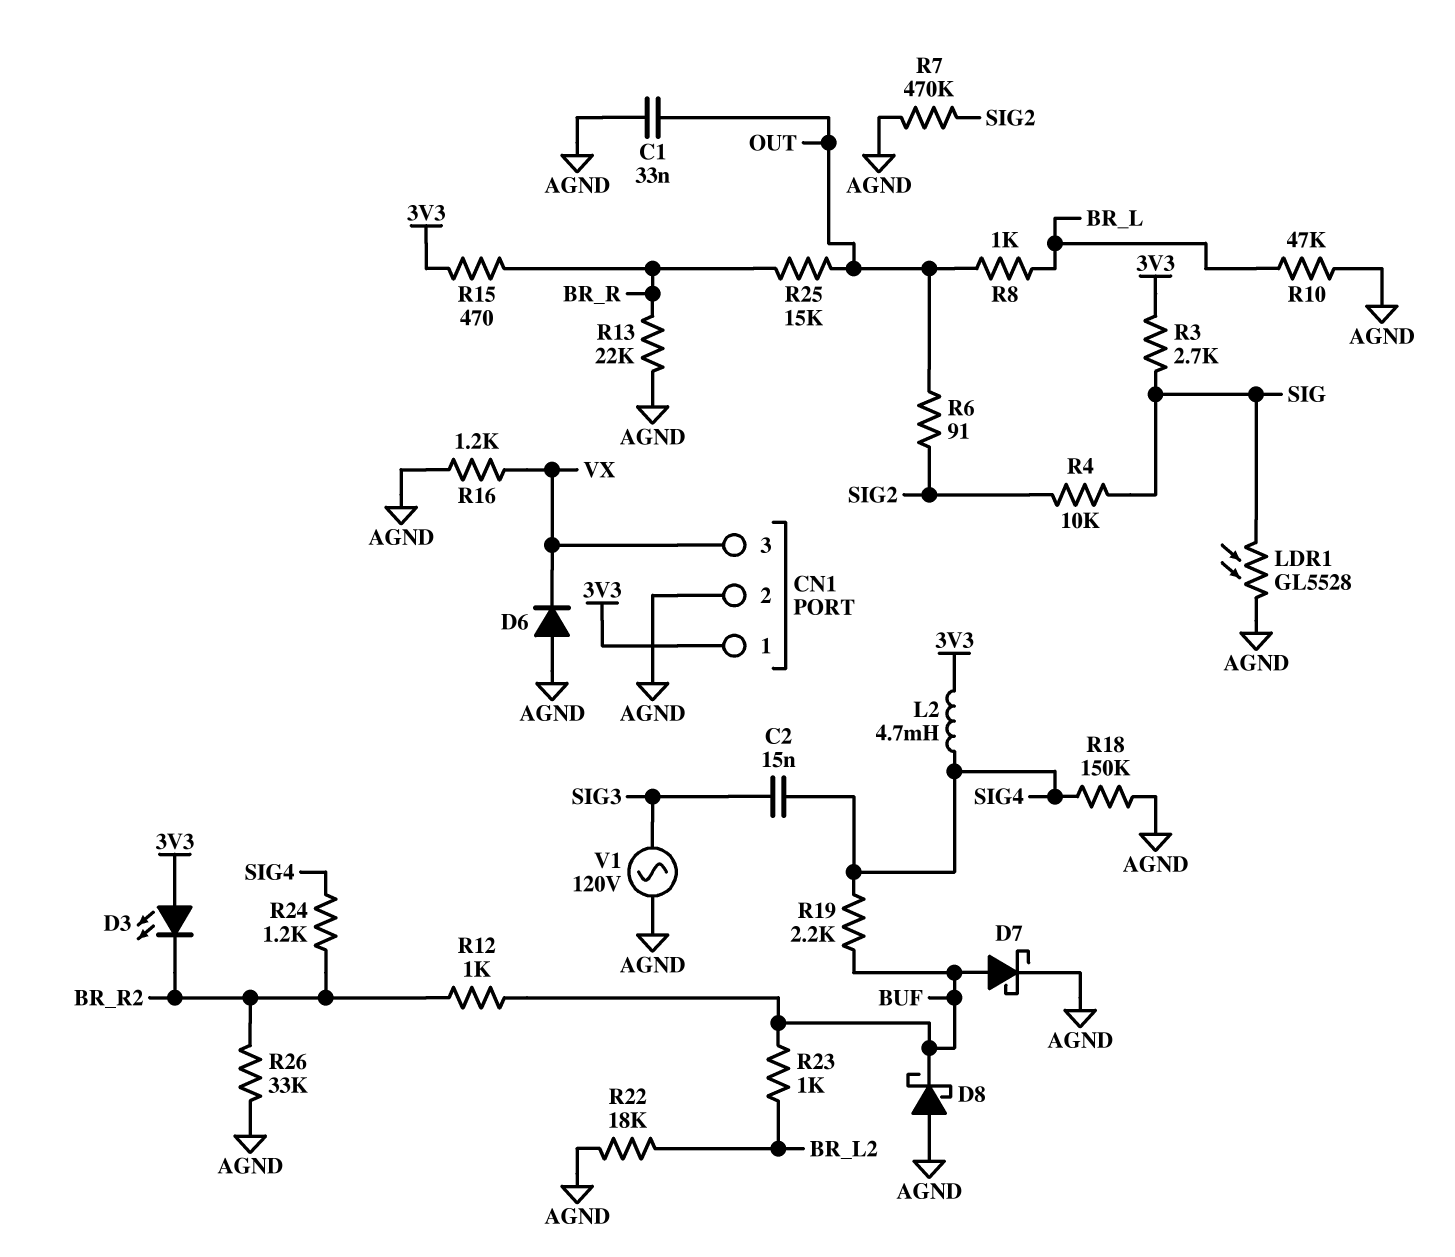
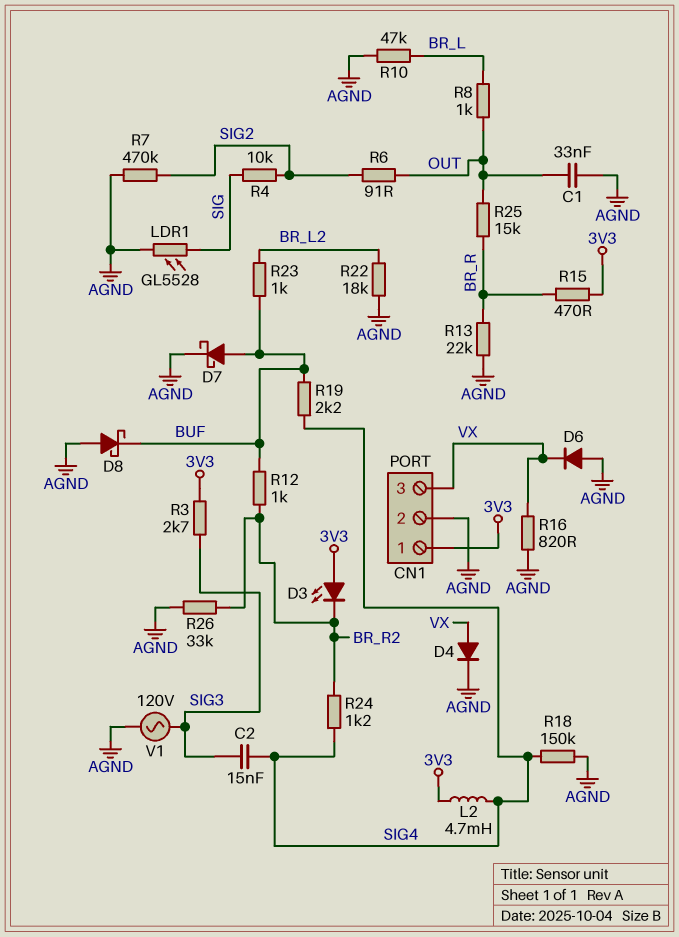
D4: none -> diode (A VX, K AGND)
R3: 2.7k (3V3, SIG) -> 2.7k (3V3, SIG3)
R16: 1.2k (AGND, VX) -> 820 (AGND, VX)

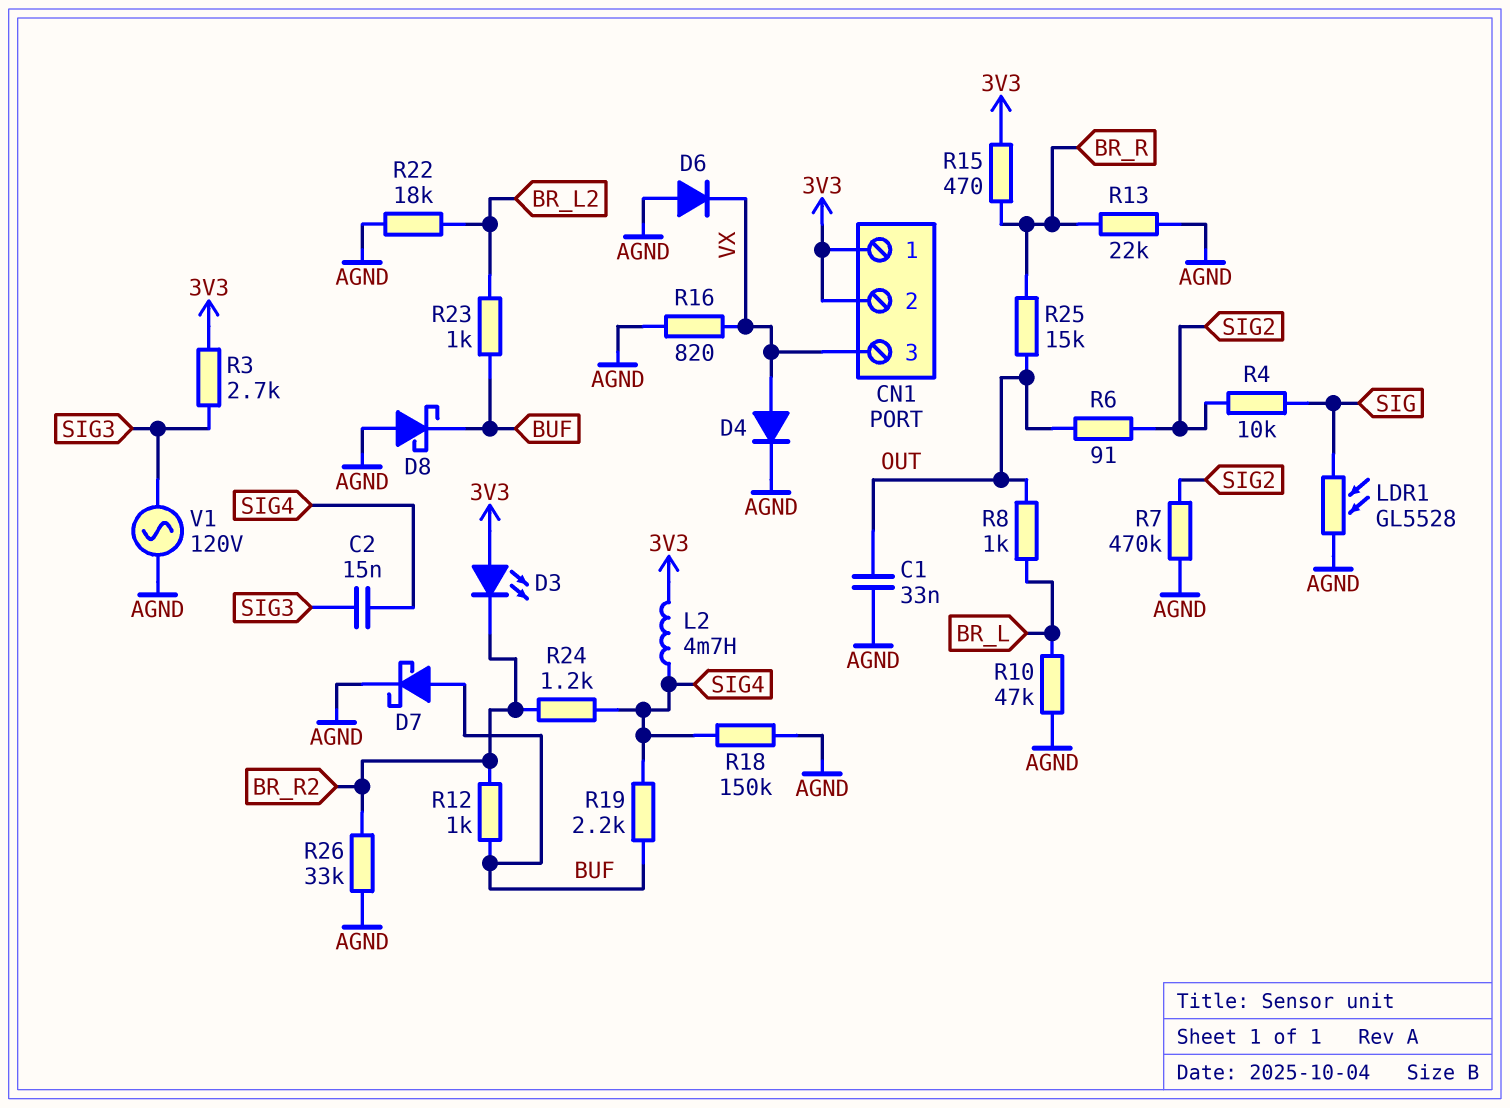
CN1 pin 2: AGND -> 3V3

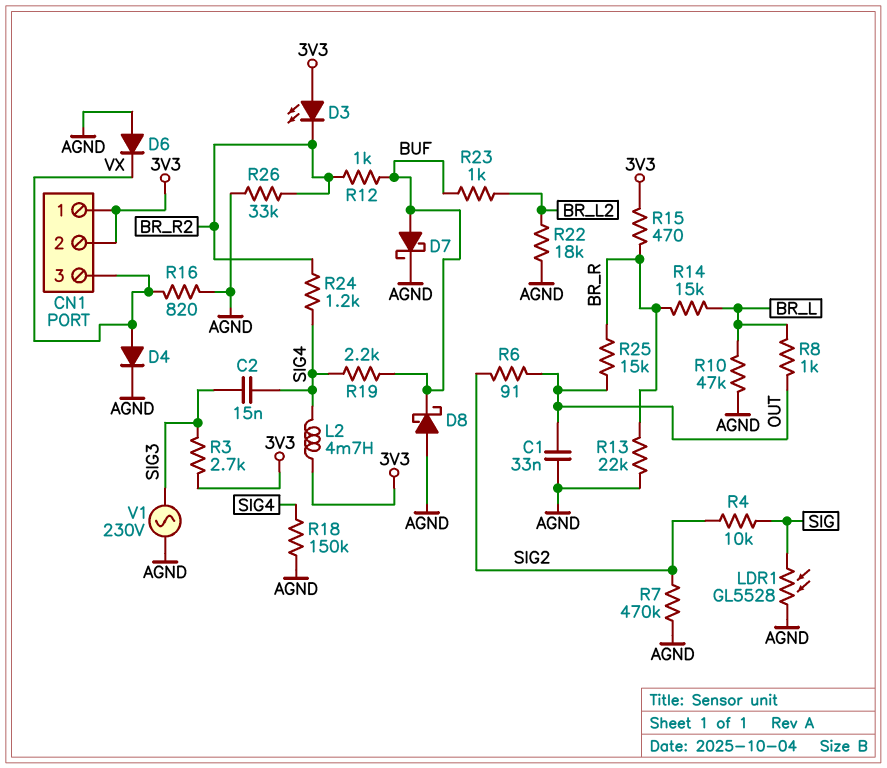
R14: none -> 15k (BR_L, BR_R)
V1: AC 120V (AGND, SIG3) -> AC 230V (AGND, SIG3)

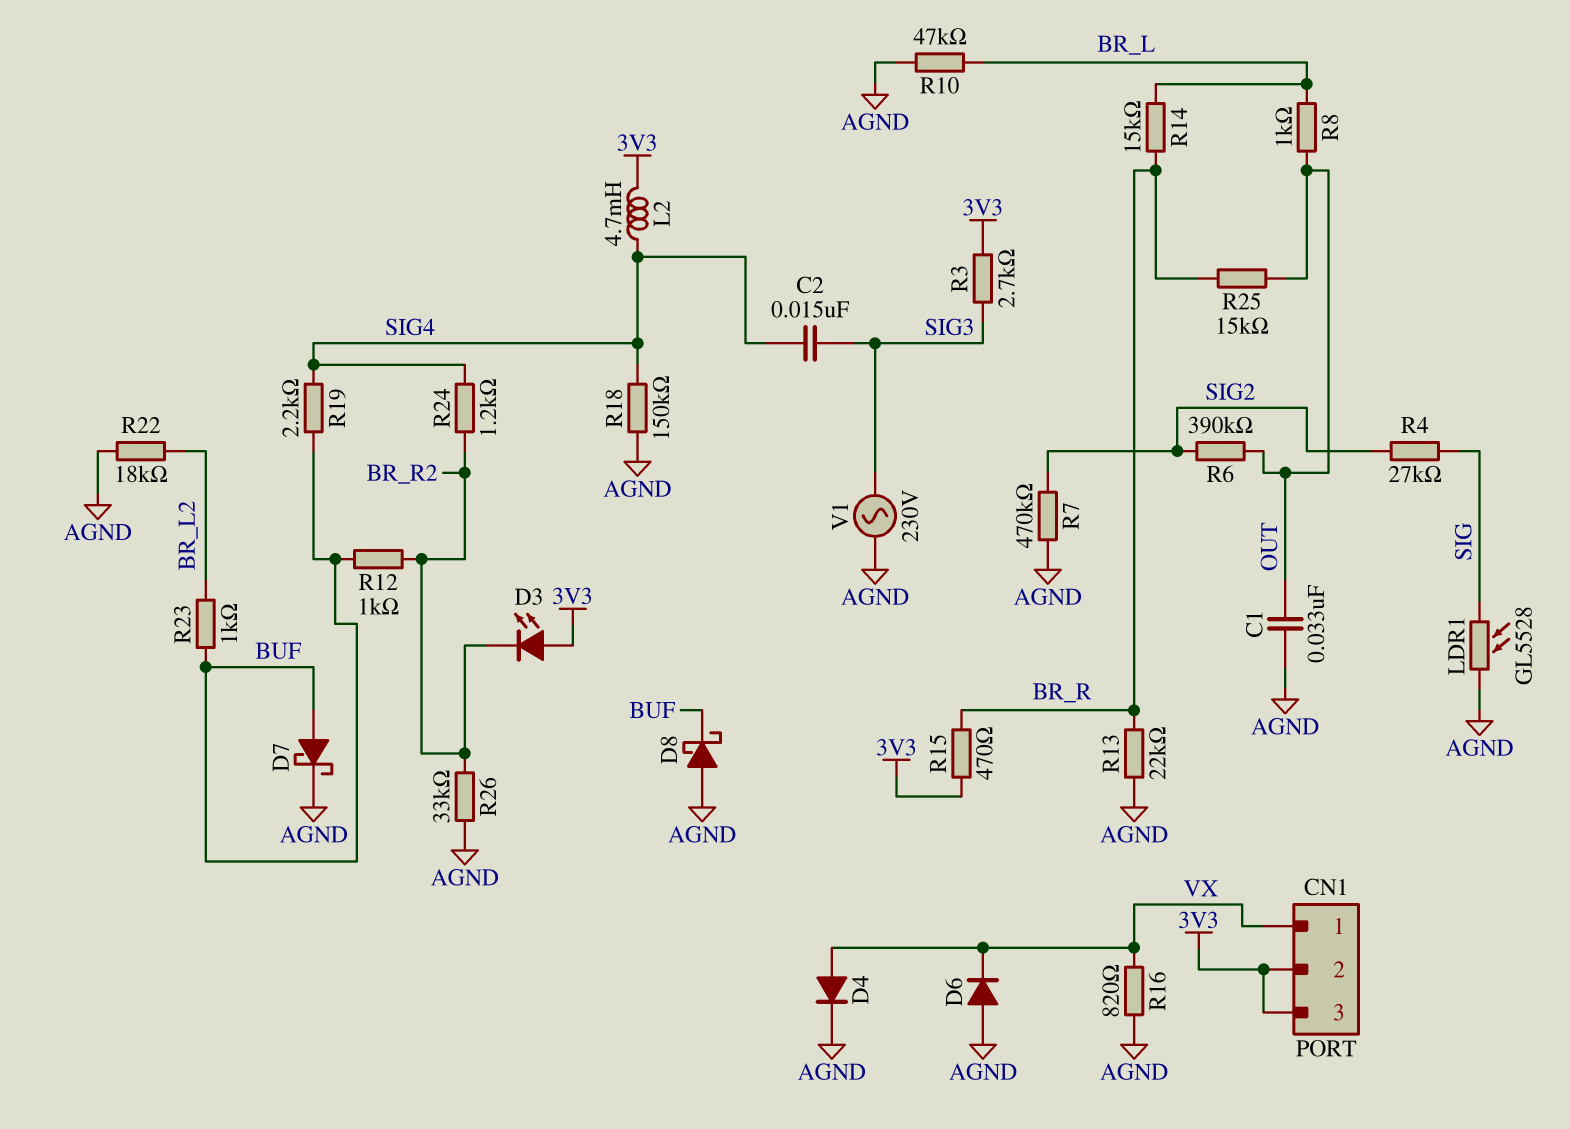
CN1 pin 1: 3V3 -> VX
CN1 pin 3: VX -> 3V3
R4: 10k (SIG, SIG2) -> 27k (SIG, SIG2)
R6: 91 (OUT, SIG2) -> 390k (OUT, SIG2)

